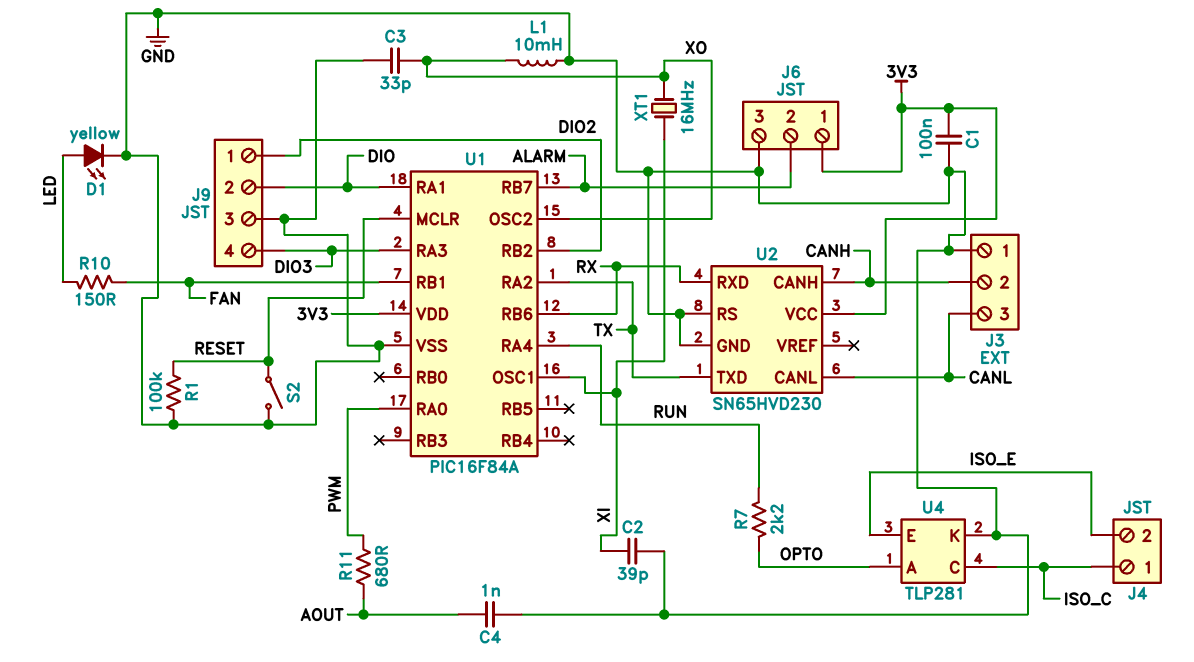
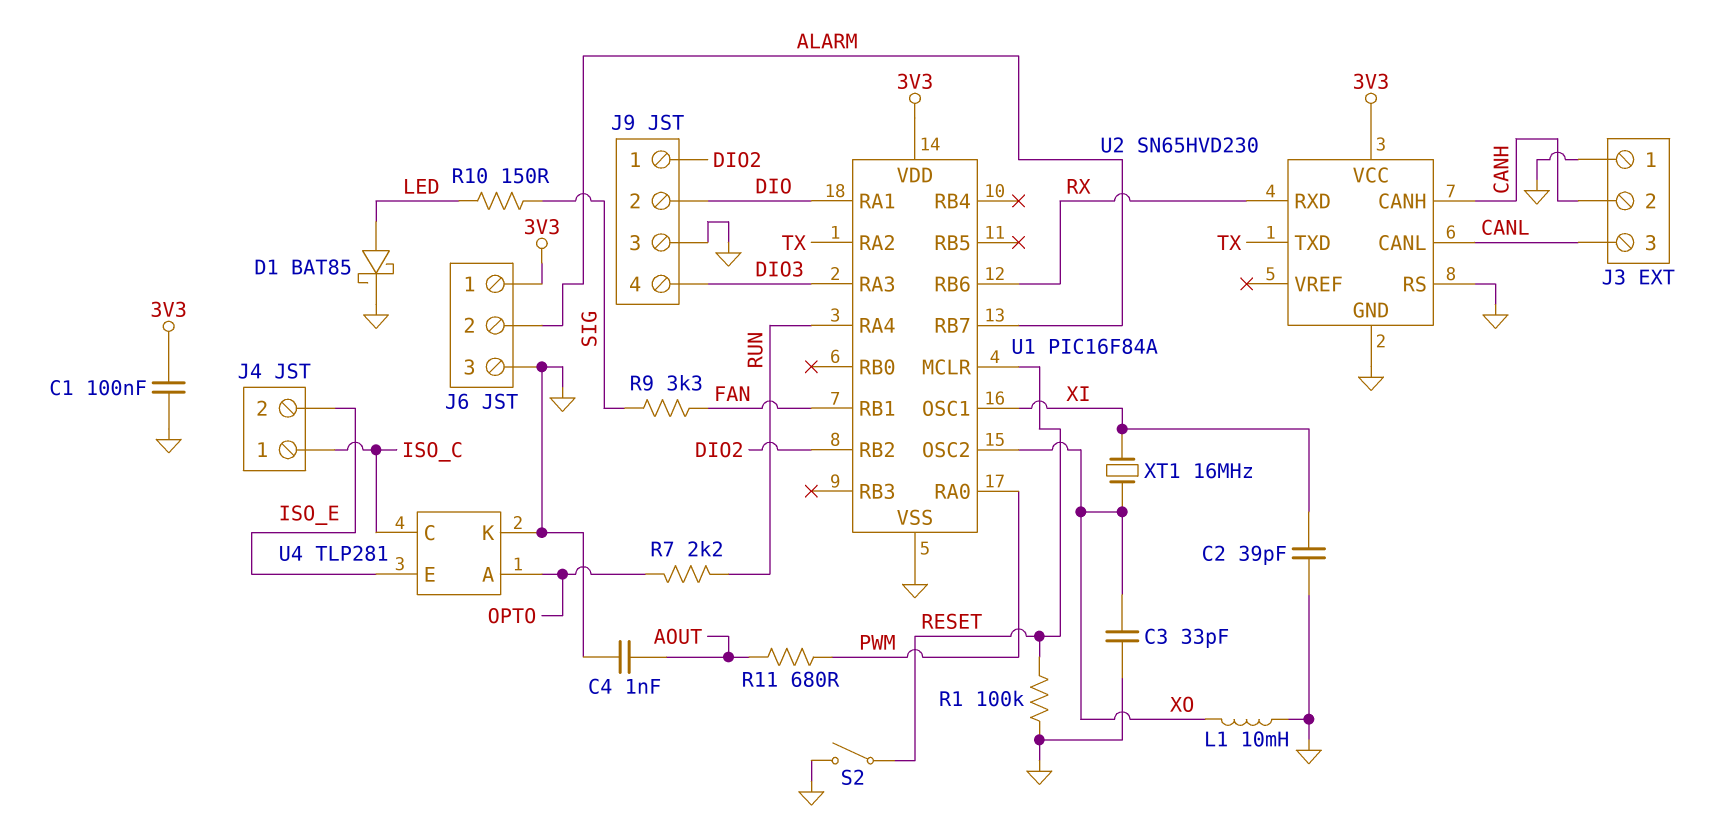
D1: LED yellow (A LED, K GND) -> schottky BAT85 (A LED, K GND)
R9: none -> 3.3k (FAN, SIG)
R10: 150 (FAN, LED) -> 150 (LED, SIG)

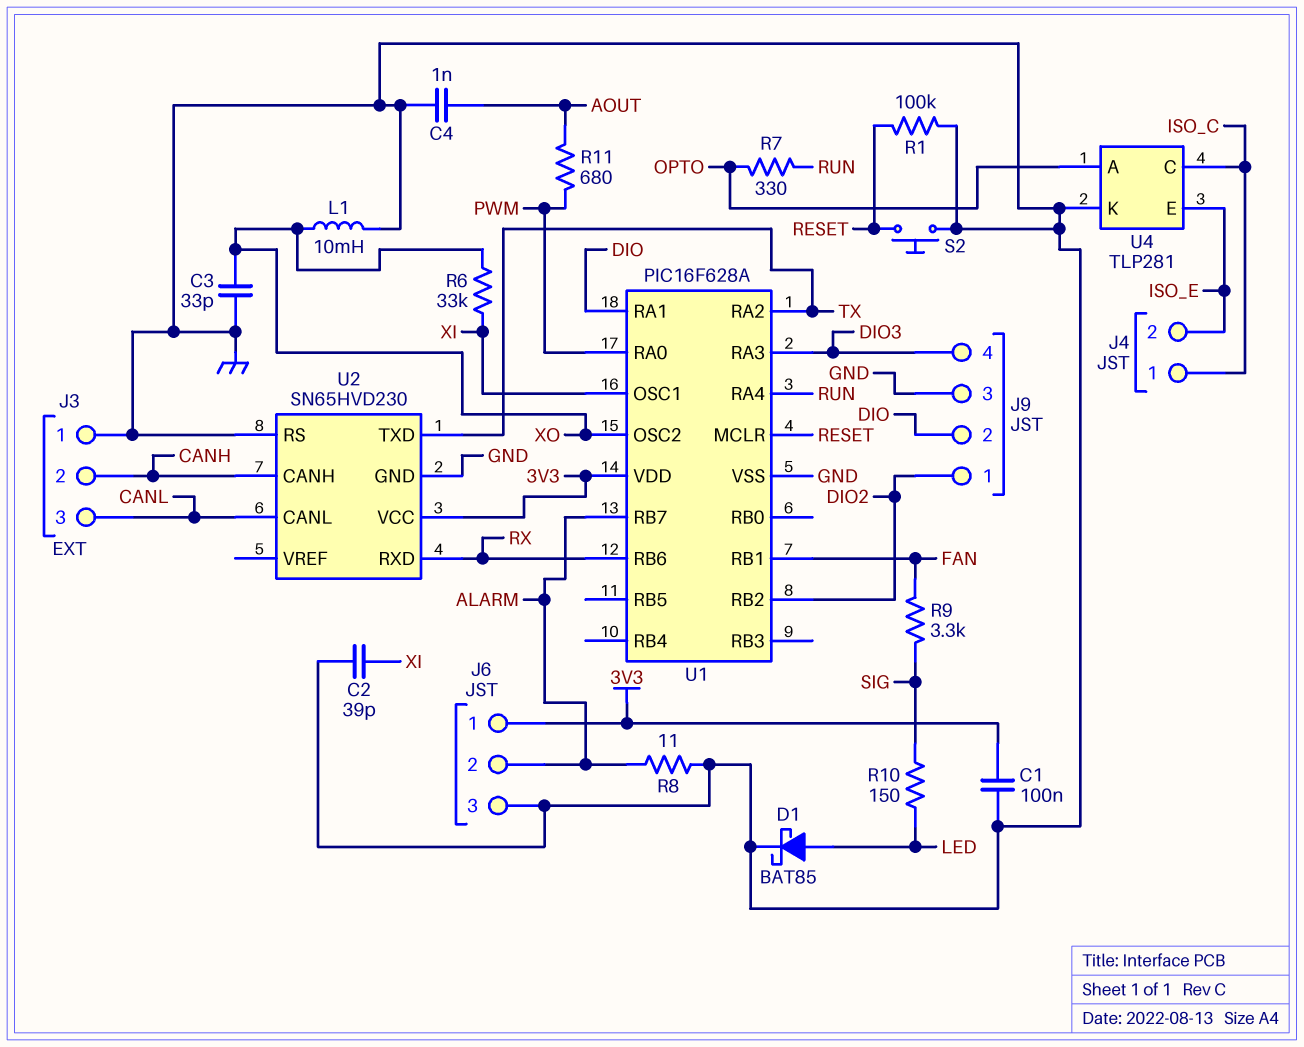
R6: none -> 33k (XI, XO)
R7: 2.2k (OPTO, RUN) -> 330 (OPTO, RUN)
R8: none -> 11 (ALARM, GND)
S2: switch (GND, RESET) -> button (GND, RESET)
U1: PIC16F84A -> PIC16F628A
XT1: 16MHz (XI, XO) -> none

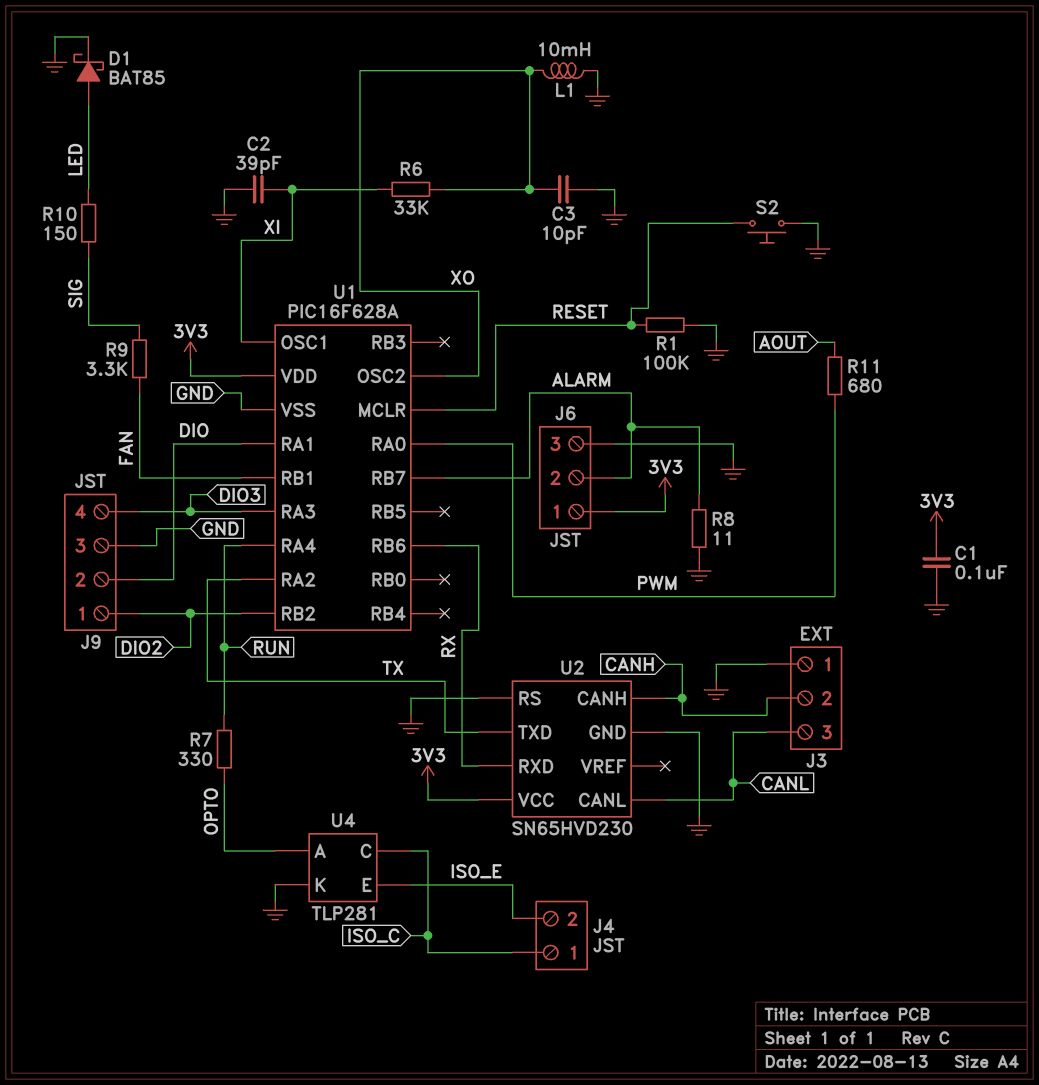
C3: 33pF (GND, XO) -> 10pF (GND, XO)
C4: 1nF (AOUT, GND) -> none

